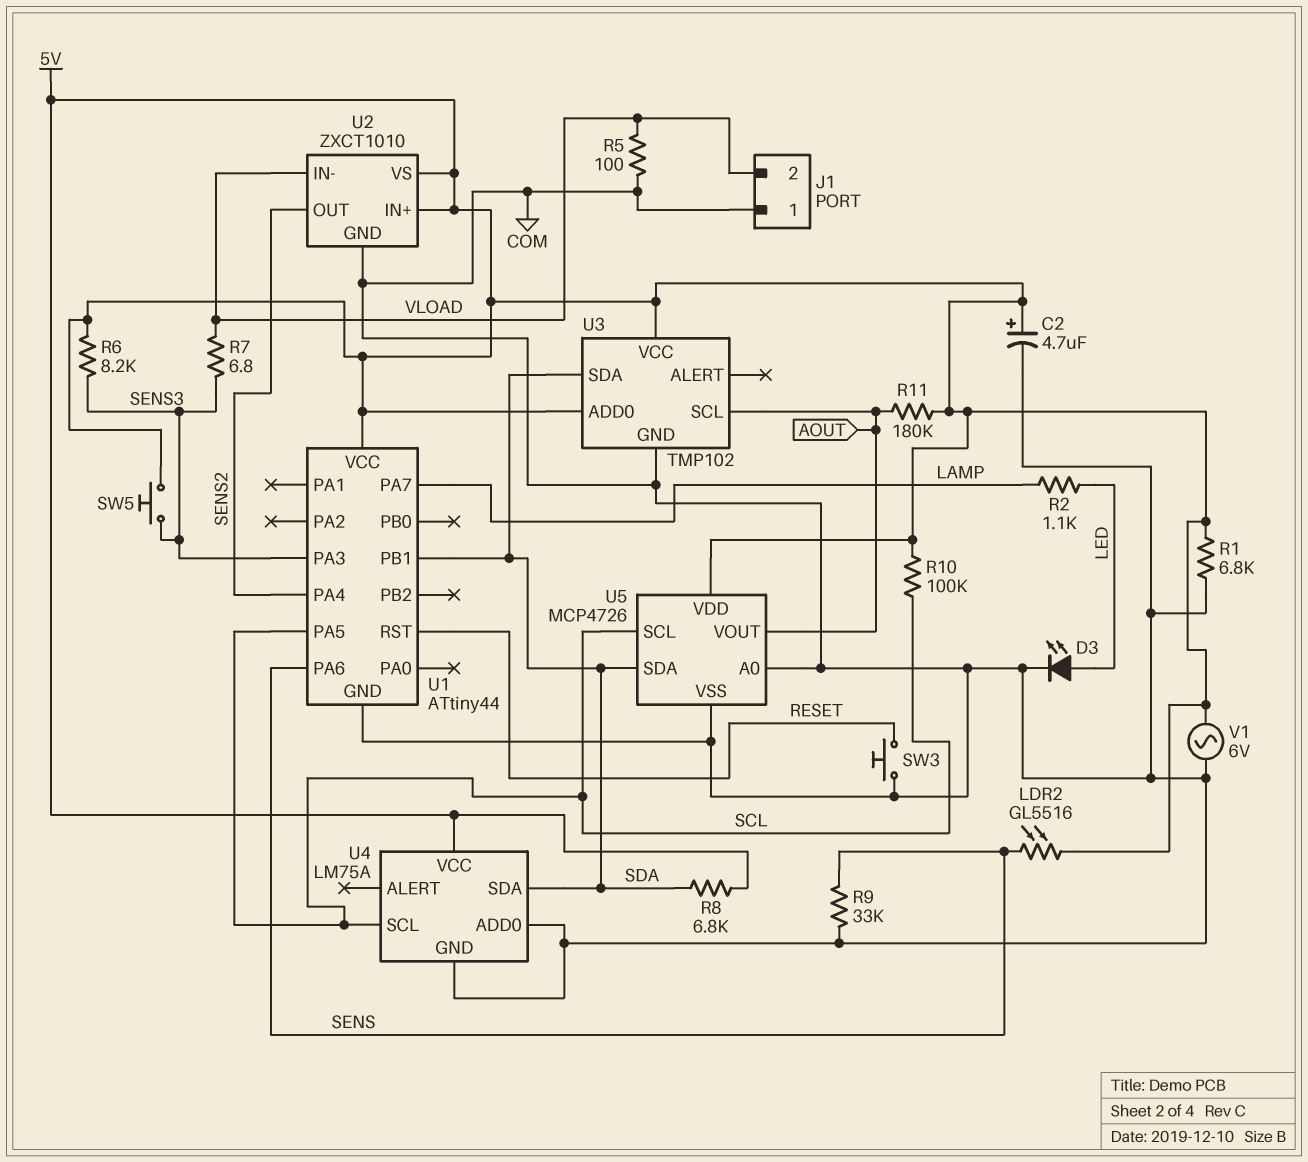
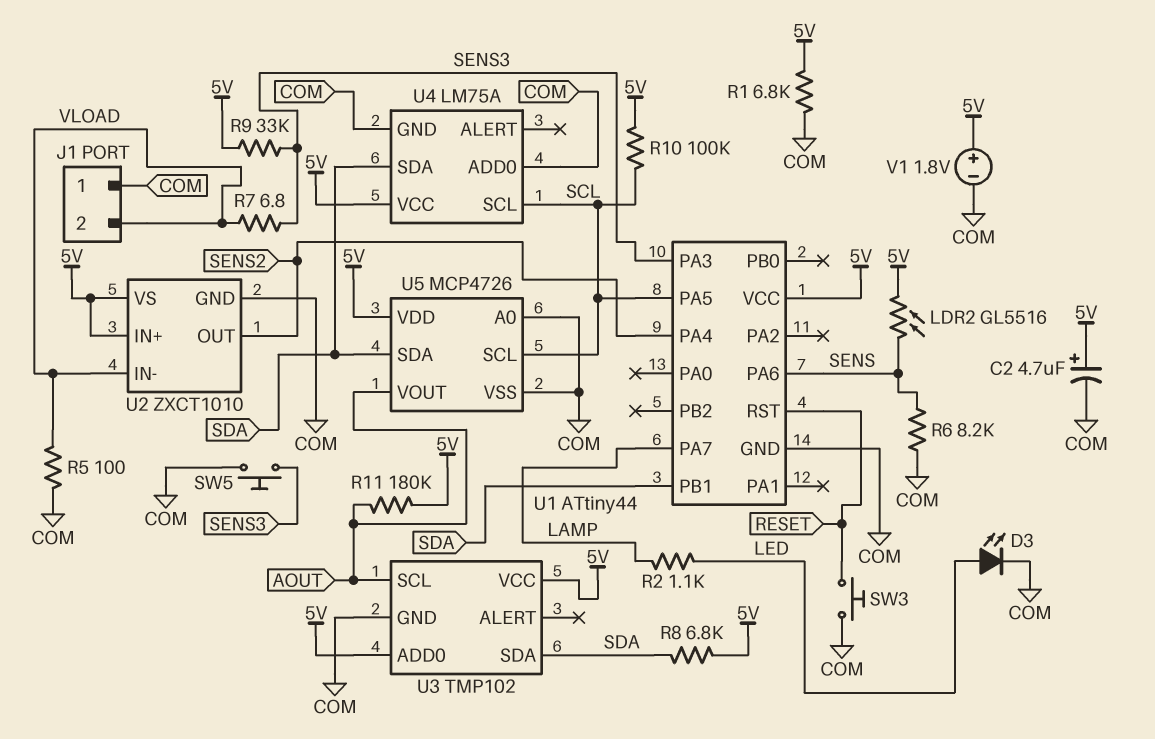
R6: 8.2k (5V, SENS3) -> 8.2k (COM, SENS)
R9: 33k (COM, SENS) -> 33k (5V, SENS3)
SW5: button (5V, SENS3) -> button (COM, SENS3)
V1: AC 6V (5V, COM) -> 1.8V (plus 5V, minus COM)

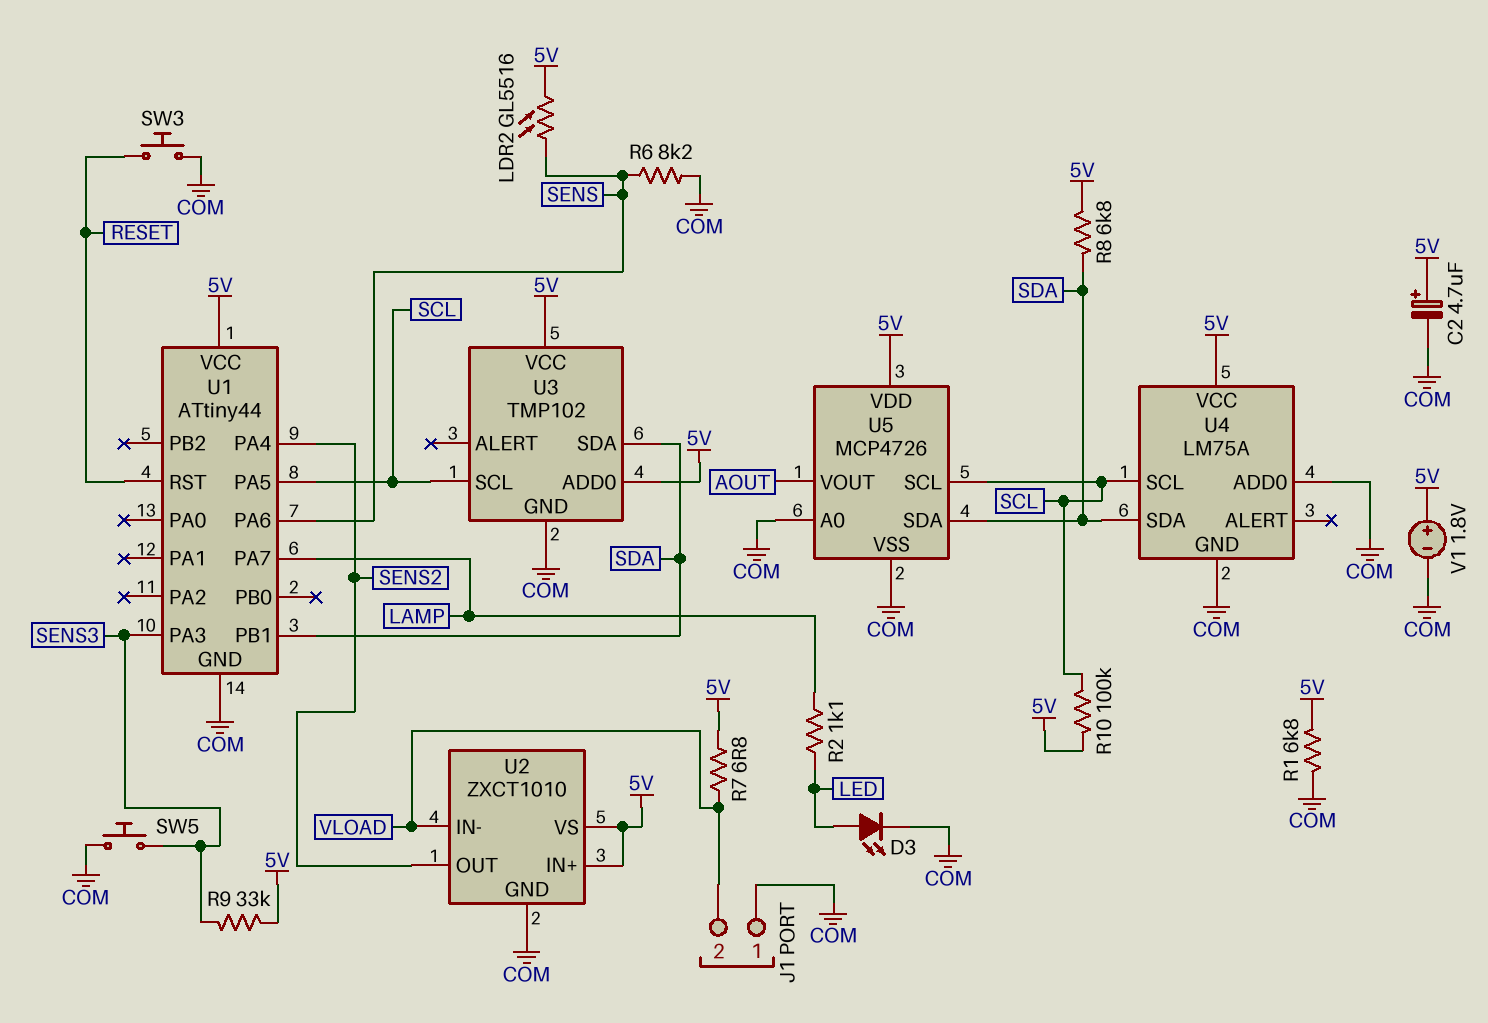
R5: 100 (COM, VLOAD) -> none
R7: 6.8 (SENS3, VLOAD) -> 6.8 (5V, VLOAD)
R11: 180k (5V, AOUT) -> none
U3 pin SCL: AOUT -> SCL

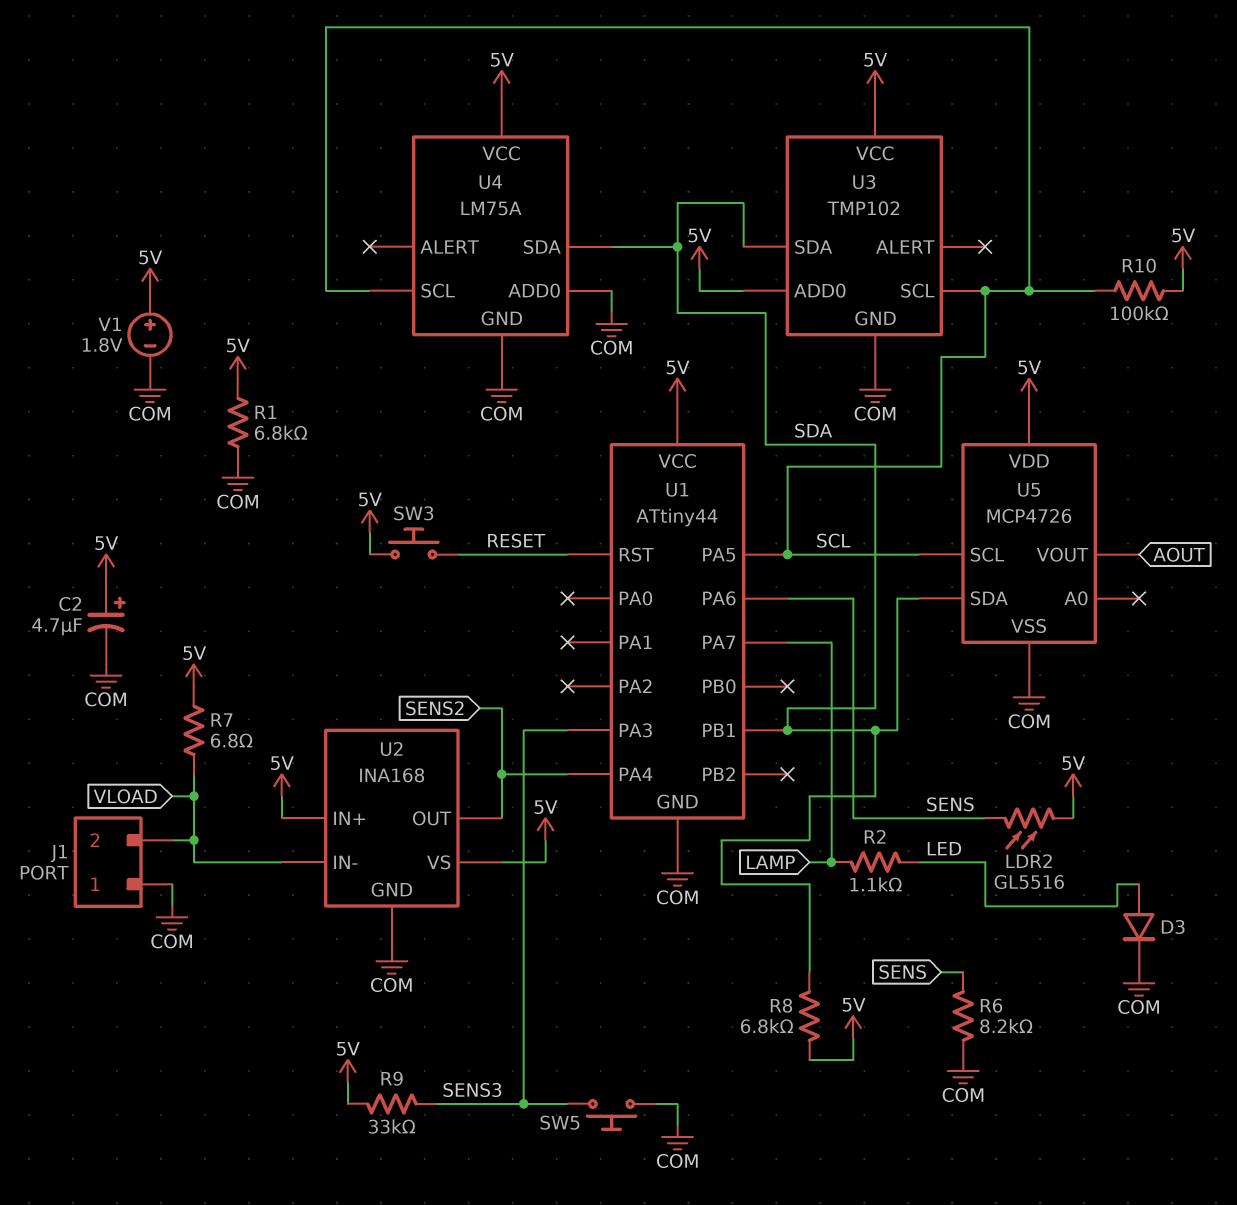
D3: LED (A LED, K COM) -> diode (A LED, K COM)
SW3: button (COM, RESET) -> button (5V, RESET)
U2: ZXCT1010 -> INA168
U5 pin A0: COM -> none

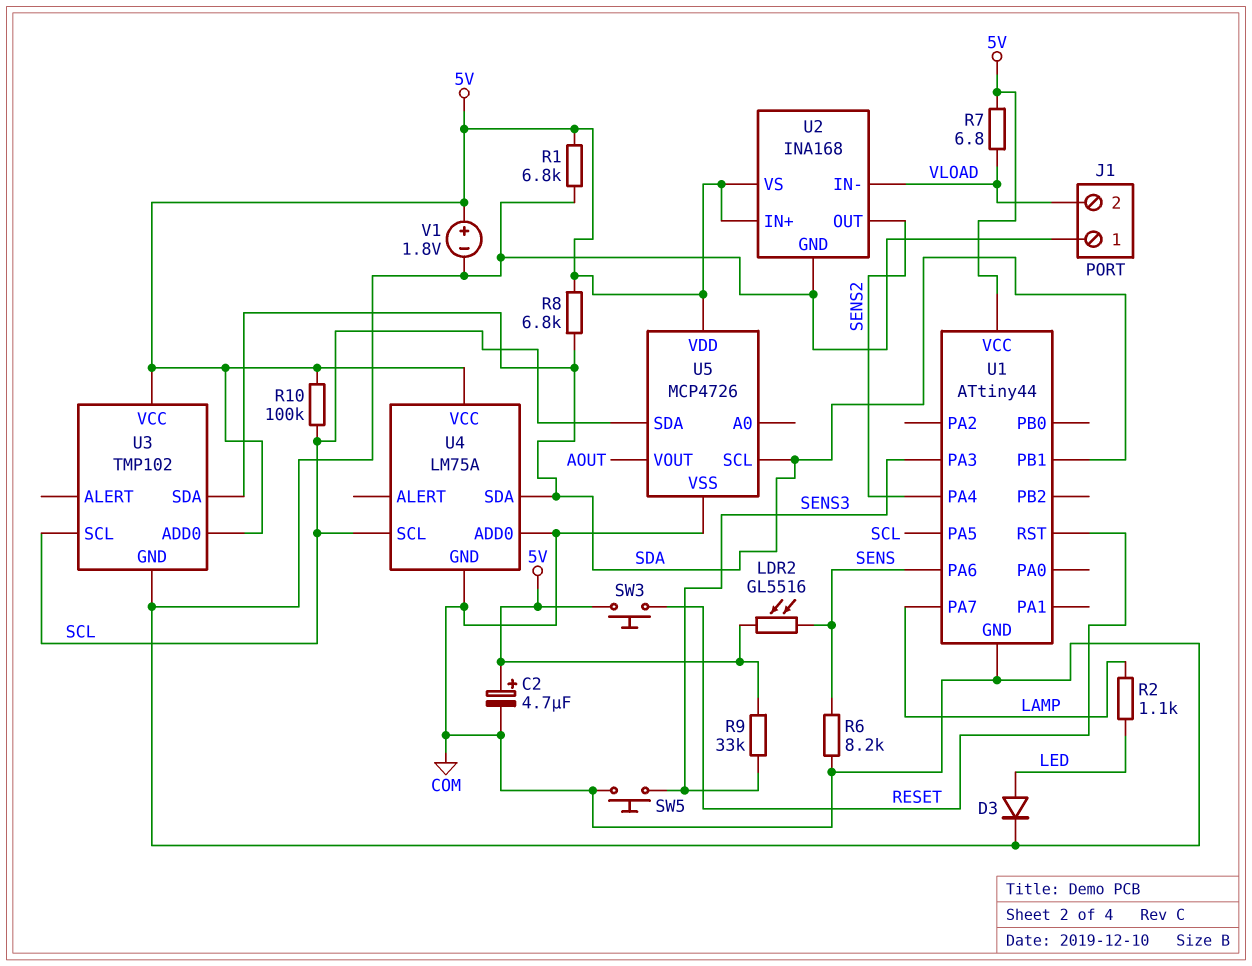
U5 pin SCL: SCL -> SDA
U5 pin SDA: SDA -> SCL

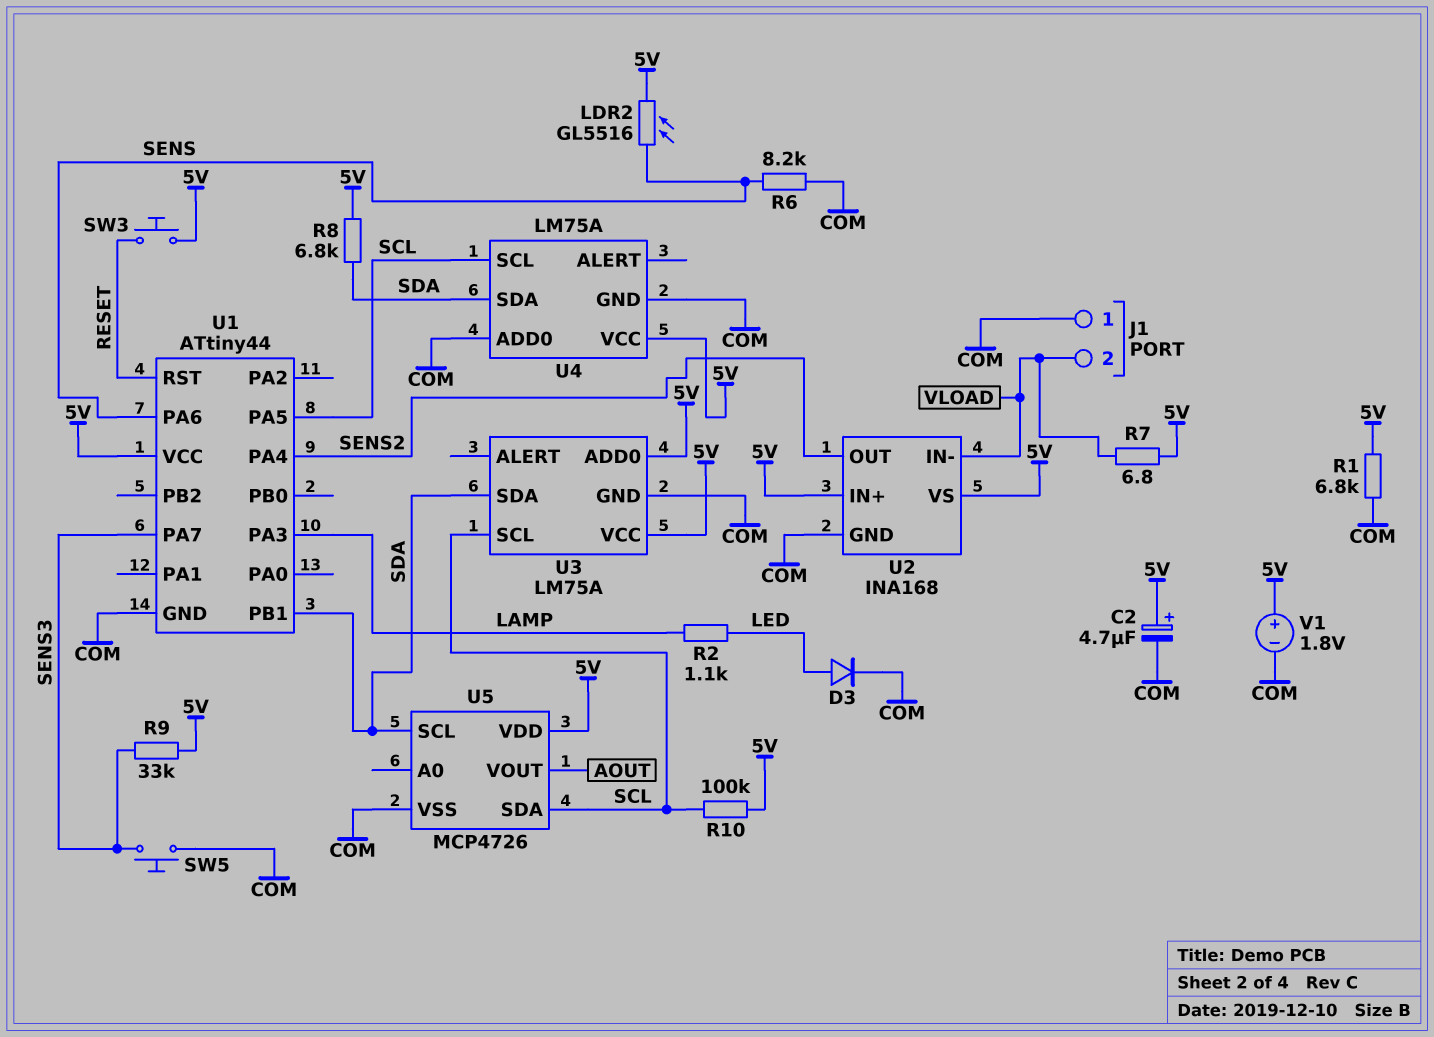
U1 pin PA3: SENS3 -> LAMP
U1 pin PA7: LAMP -> SENS3
U3: TMP102 -> LM75A

